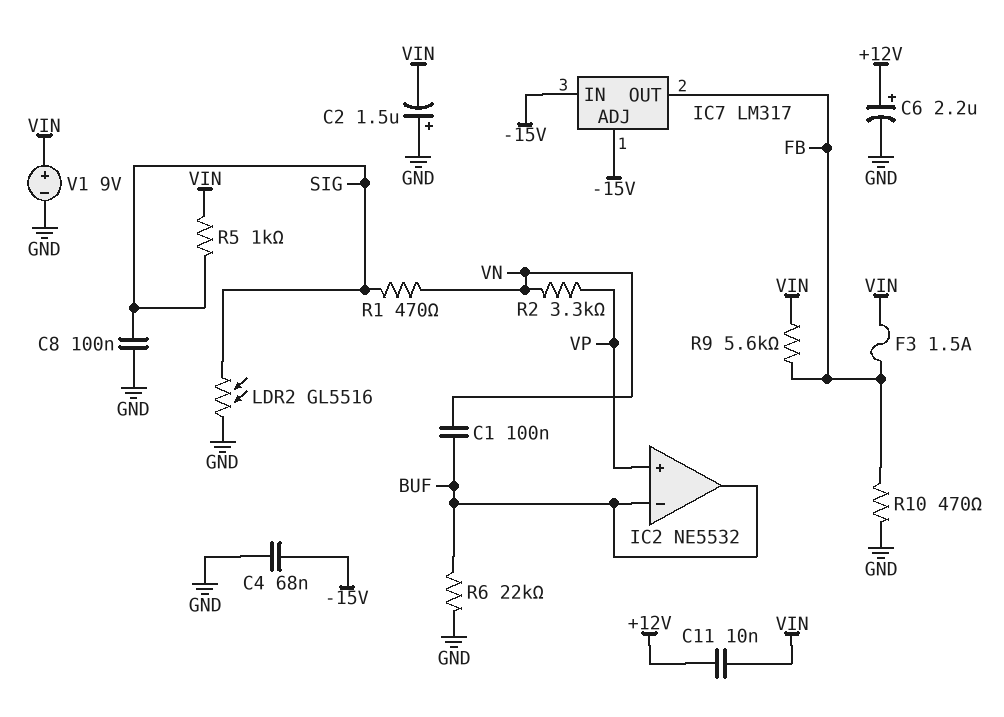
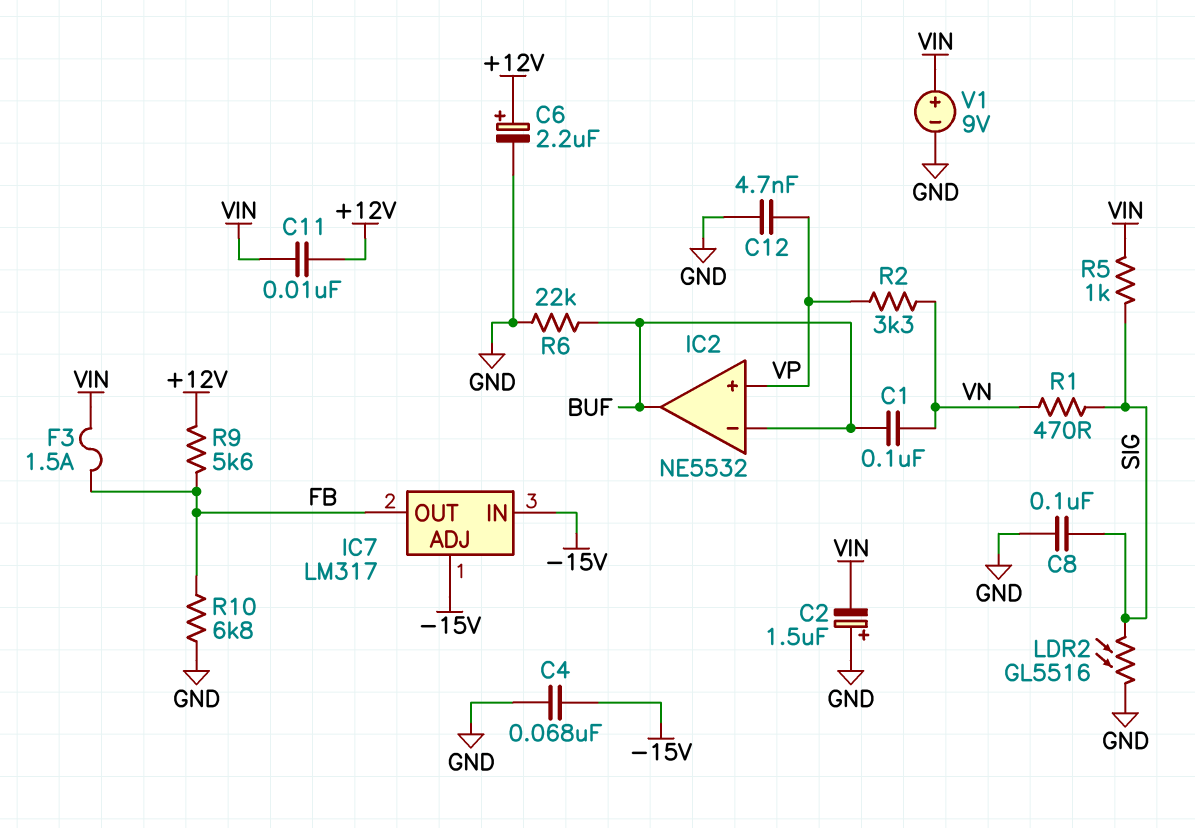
C12: none -> 4.7nF (GND, VP)
R9: 5.6k (FB, VIN) -> 5.6k (+12V, FB)
R10: 470 (FB, GND) -> 6.8k (FB, GND)

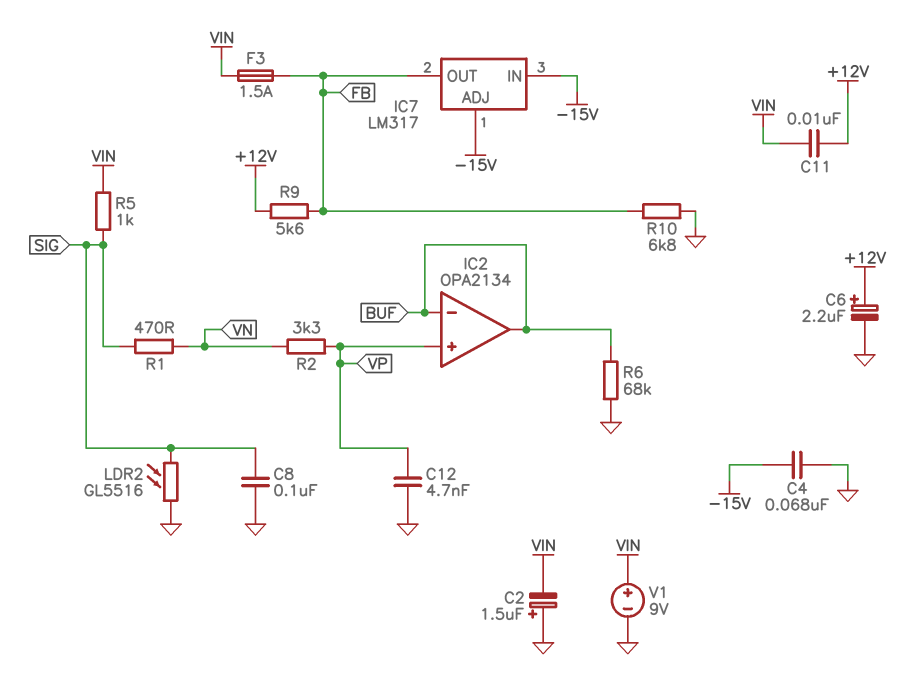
C1: 100nF (BUF, VN) -> none
IC2: NE5532 -> OPA2134
R6: 22k (BUF, GND) -> 68k (BUF, GND)

